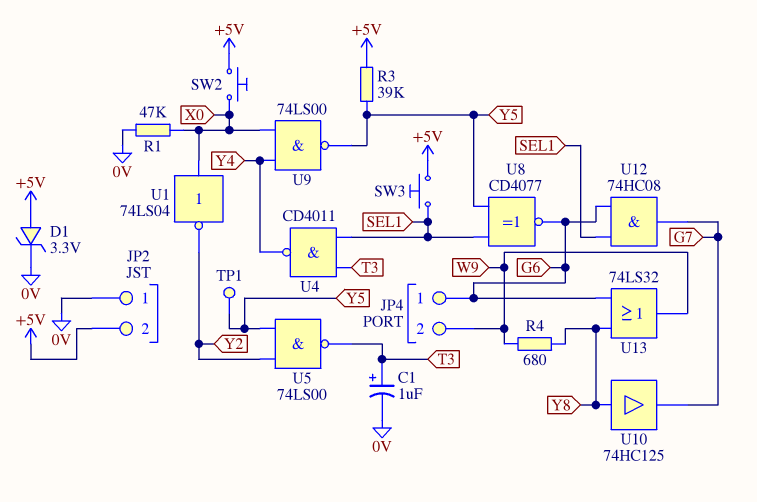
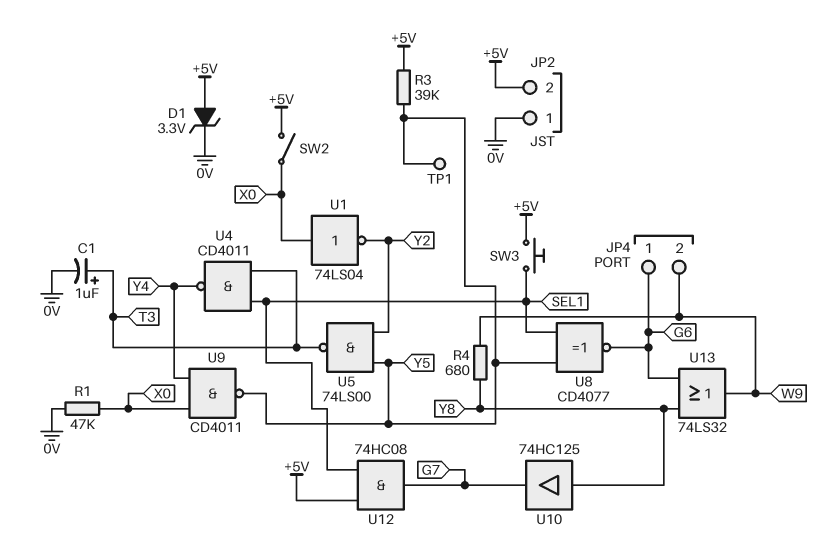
SW2: button (+5V, X0) -> switch (+5V, X0)
U9: NAND 74LS00 (in X0, in Y4, out Y5) -> NAND CD4011 (in X0, in Y4, out Y5)
U12: AND 74HC08 (in G6, in SEL1, out G7) -> AND 74HC08 (in +5V, in SEL1, out G7)

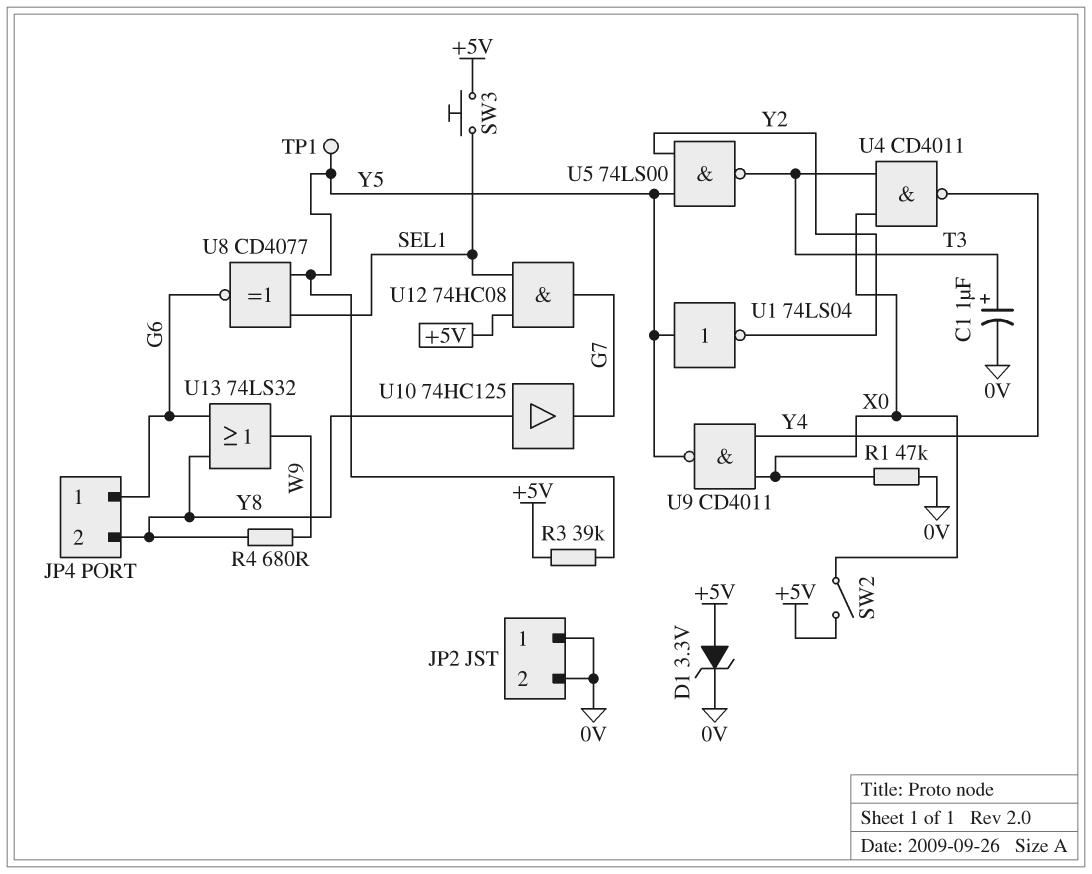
JP2 pin 2: +5V -> 0V
JP4 pin 2: W9 -> Y8
U1: NOT 74LS04 (in X0, out Y2) -> NOT 74LS04 (in Y5, out Y2)
U4: NAND CD4011 (in SEL1, in T3, out Y4) -> NAND CD4011 (in T3, in X0, out Y4)

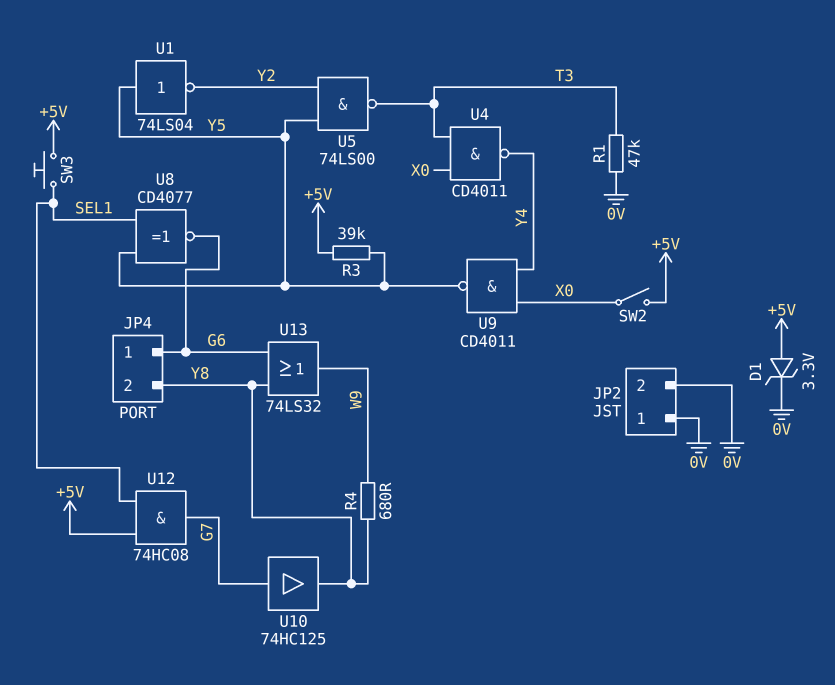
C1: 1uF (plus T3, minus 0V) -> none
R1: 47k (0V, X0) -> 47k (0V, T3)
TP1: test point (Y5) -> none
U10: buffer 74HC125 (in Y8, out G7) -> buffer 74HC125 (in G7, out Y8)

